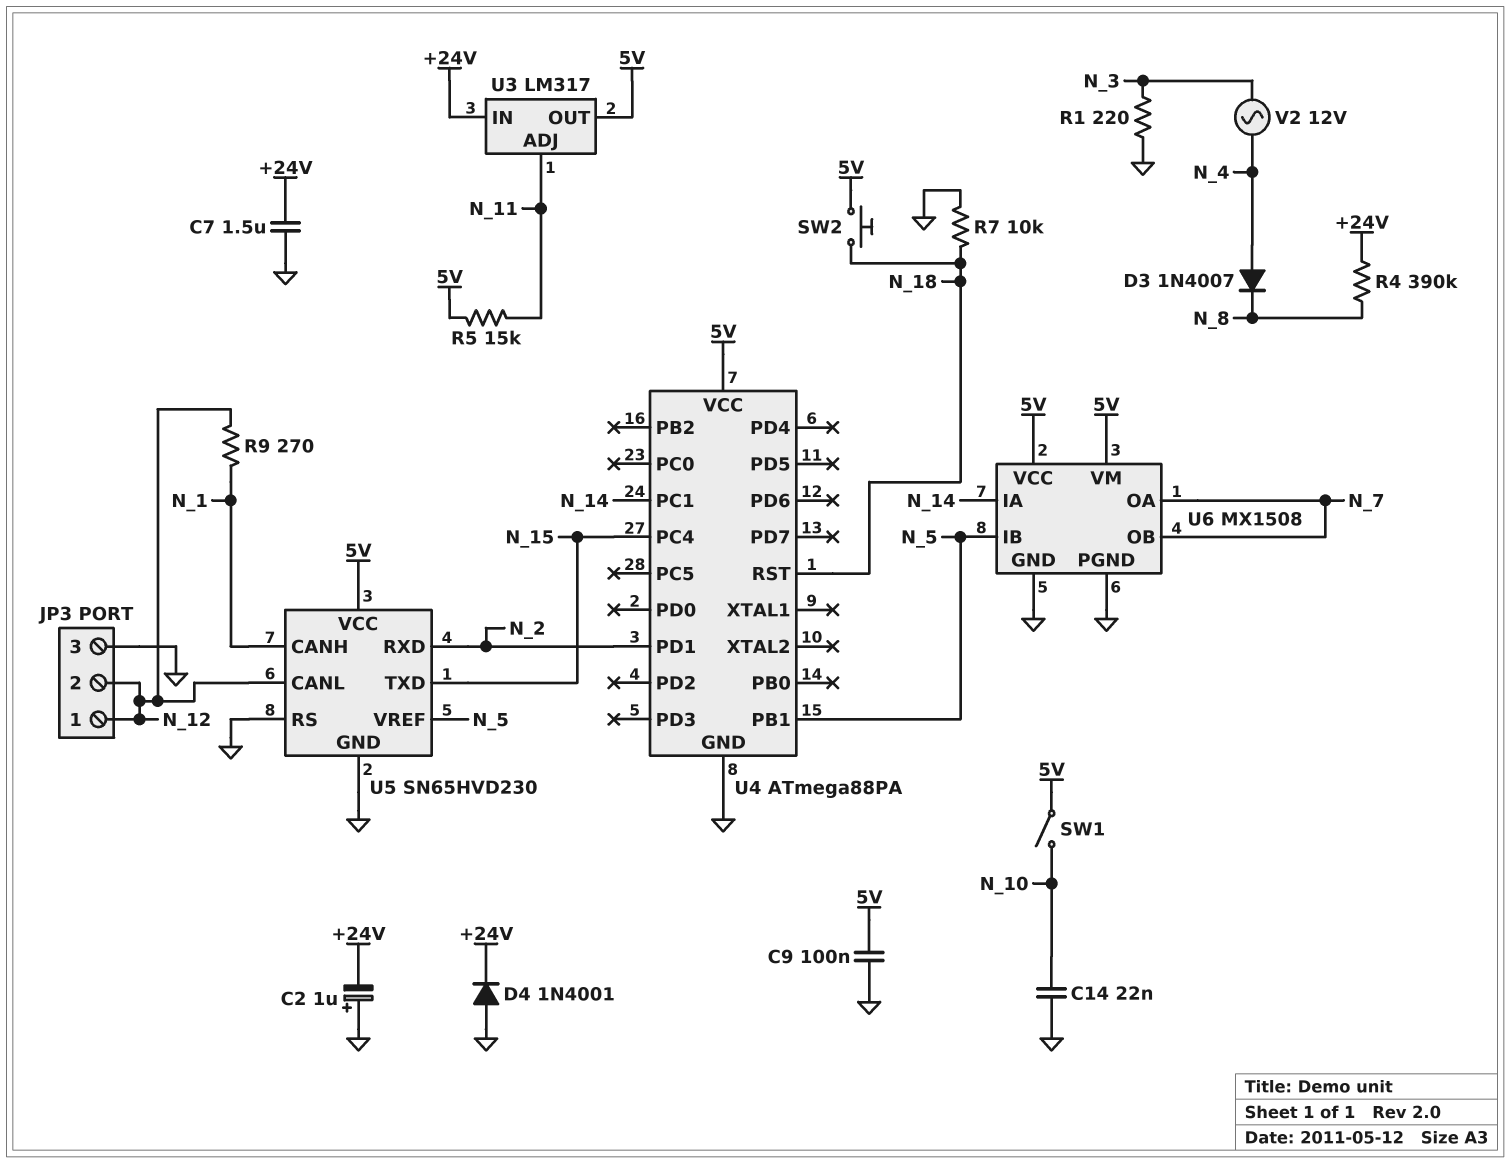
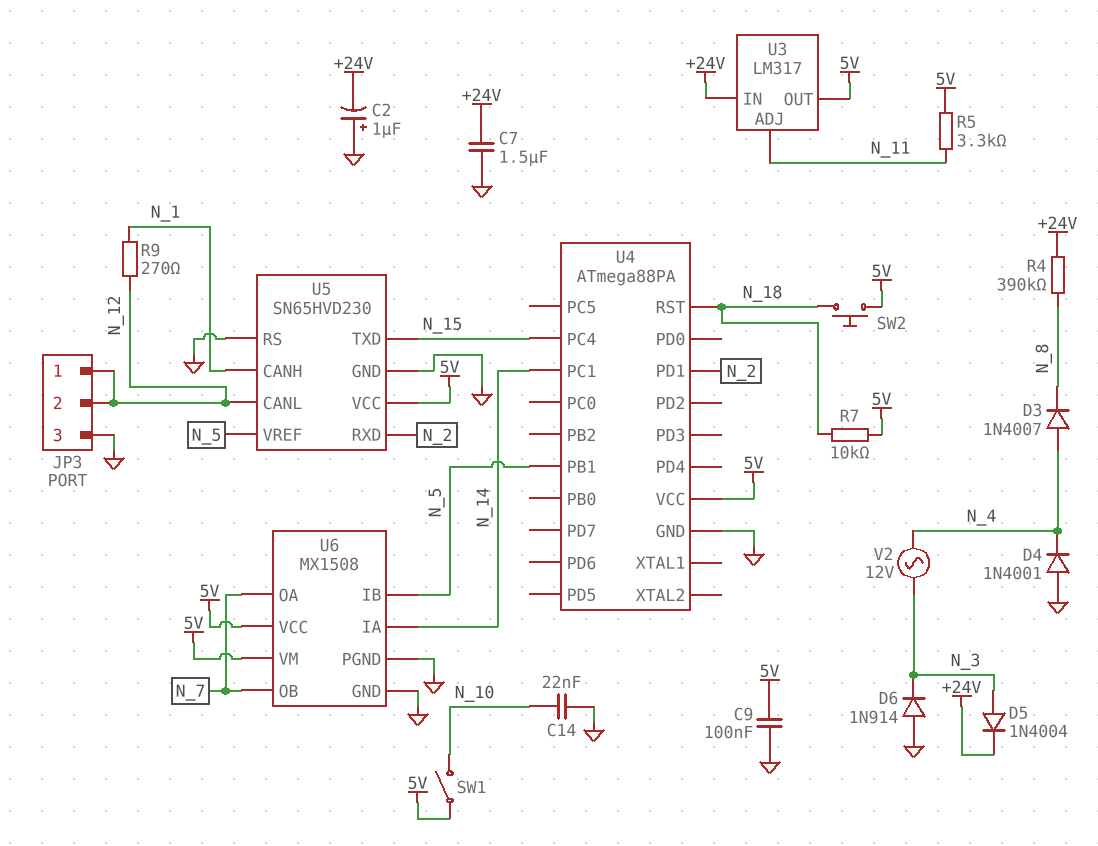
D4: diode 1N4001 (A GND, K +24V) -> diode 1N4001 (A GND, K N_4)
D5: none -> diode 1N4004 (A N_3, K +24V)
D6: none -> diode 1N914 (A GND, K N_3)
R1: 220 (GND, N_3) -> none
R5: 15k (5V, N_11) -> 3.3k (5V, N_11)
R7: 10k (GND, N_18) -> 10k (5V, N_18)

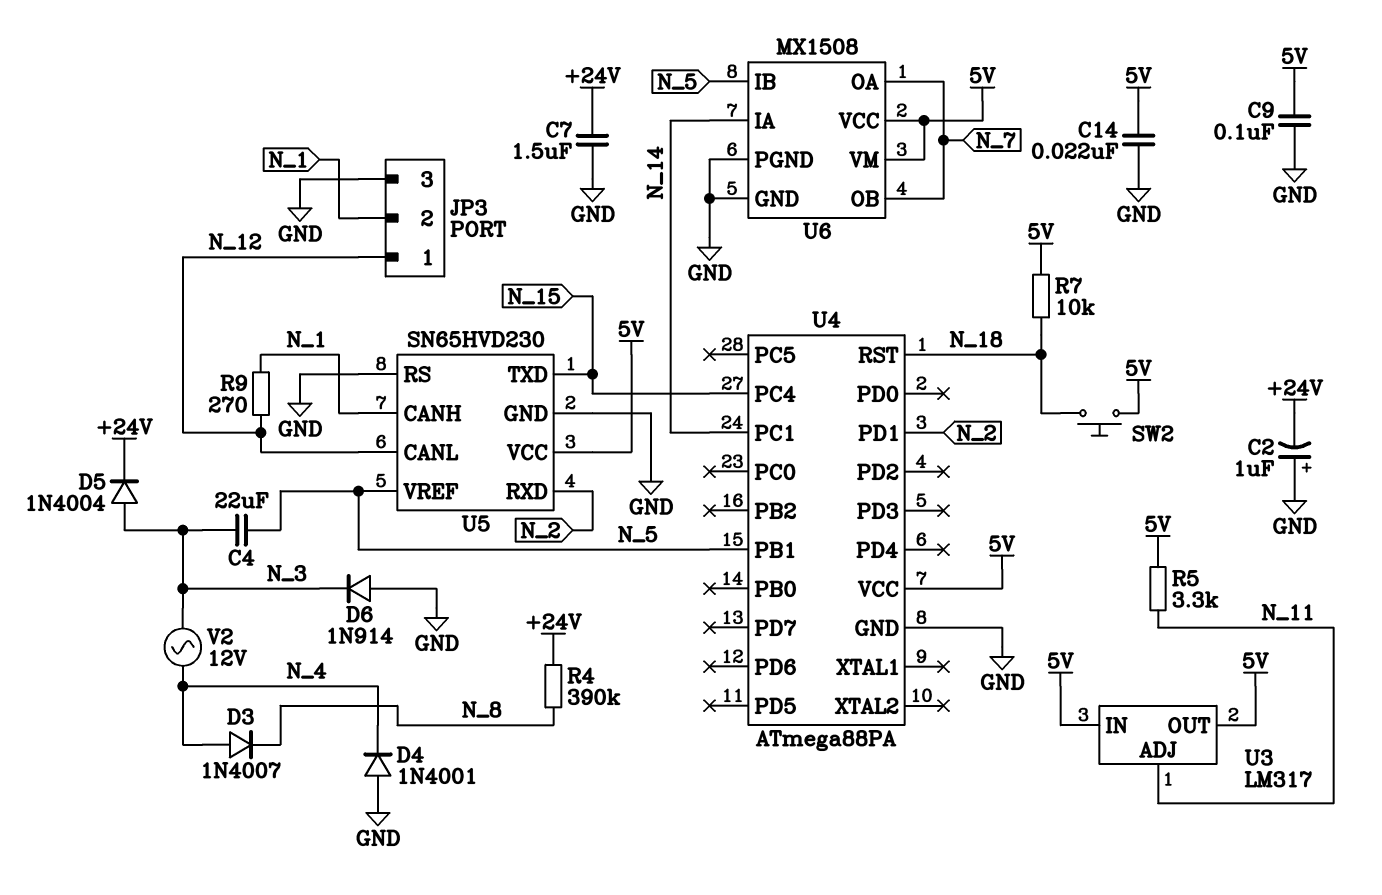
C4: none -> 22uF (N_3, N_5)
C14: 22nF (GND, N_10) -> 22nF (5V, GND)
JP3 pin 2: N_12 -> N_1
SW1: switch (5V, N_10) -> none
U3 pin IN: +24V -> 5V

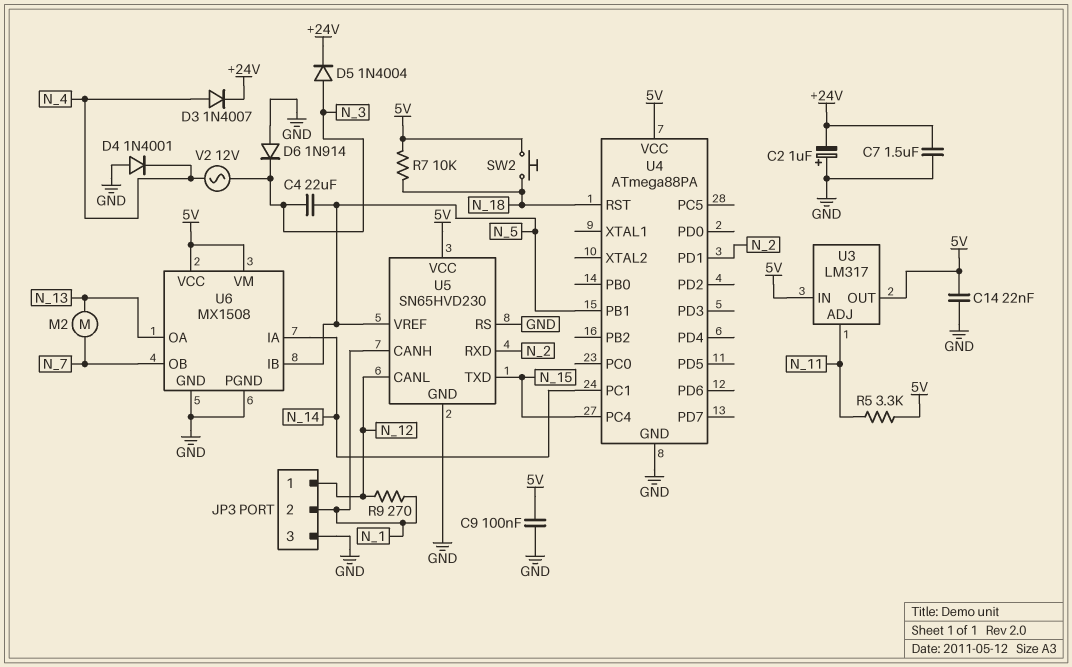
D3: diode 1N4007 (A N_4, K N_8) -> diode 1N4007 (A N_4, K +24V)
M2: none -> motor (N_7, N_13)
R4: 390k (+24V, N_8) -> none
U6 pin OA: N_7 -> N_13

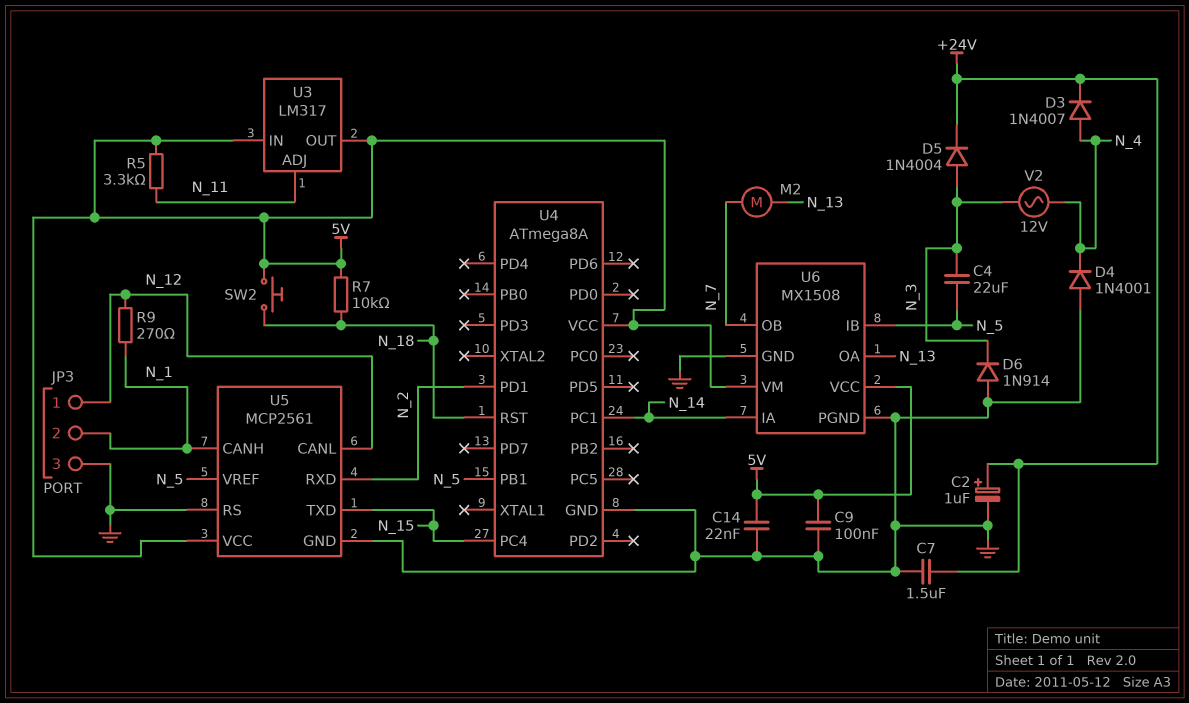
C2: 1uF (plus GND, minus +24V) -> 1uF (plus +24V, minus GND)
U4: ATmega88PA -> ATmega8A
U5: SN65HVD230 -> MCP2561

